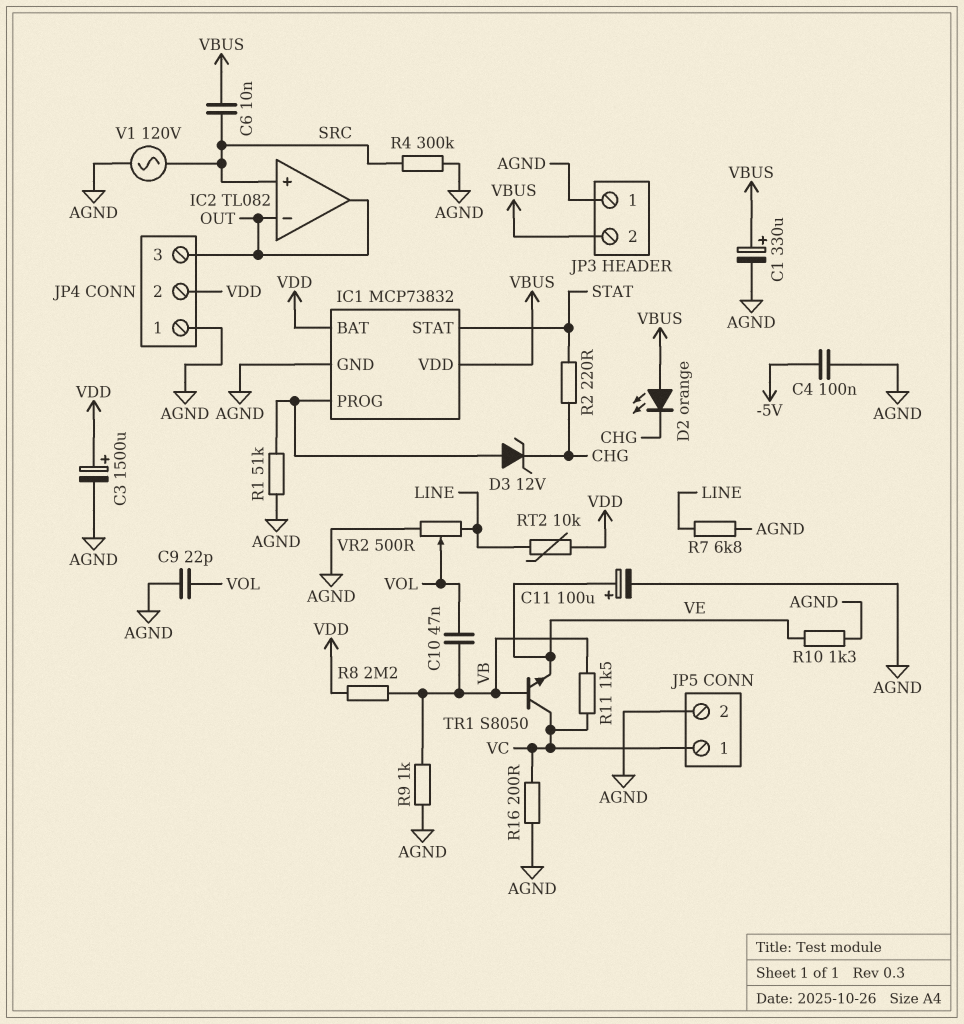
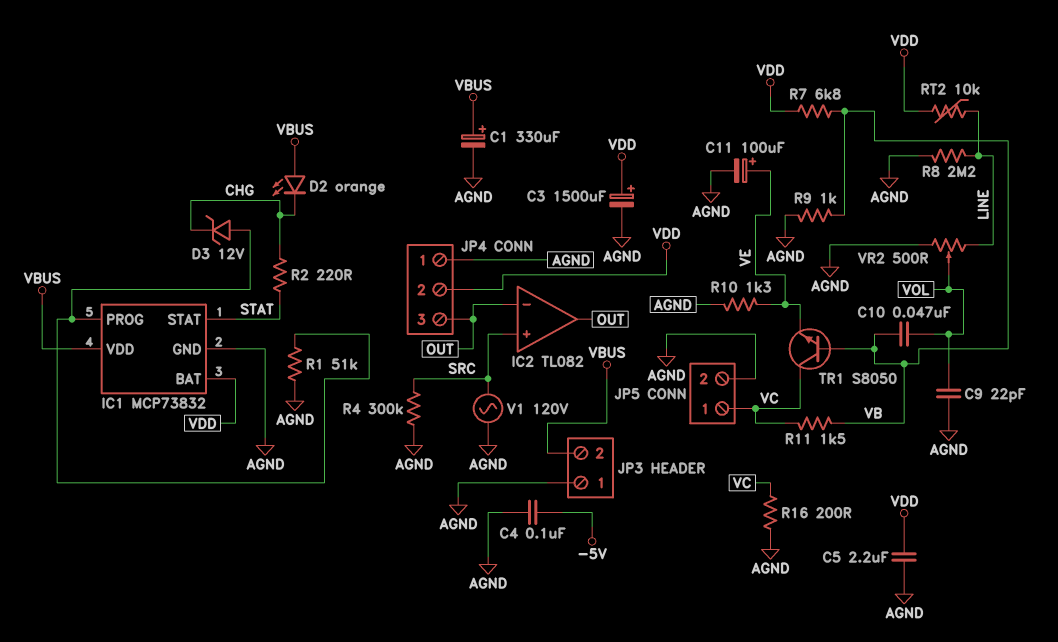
C5: none -> 2.2uF (AGND, VDD)
C6: 10nF (SRC, VBUS) -> none
R7: 6.8k (AGND, LINE) -> 6.8k (VB, VDD)
R8: 2.2M (VB, VDD) -> 2.2M (AGND, LINE)

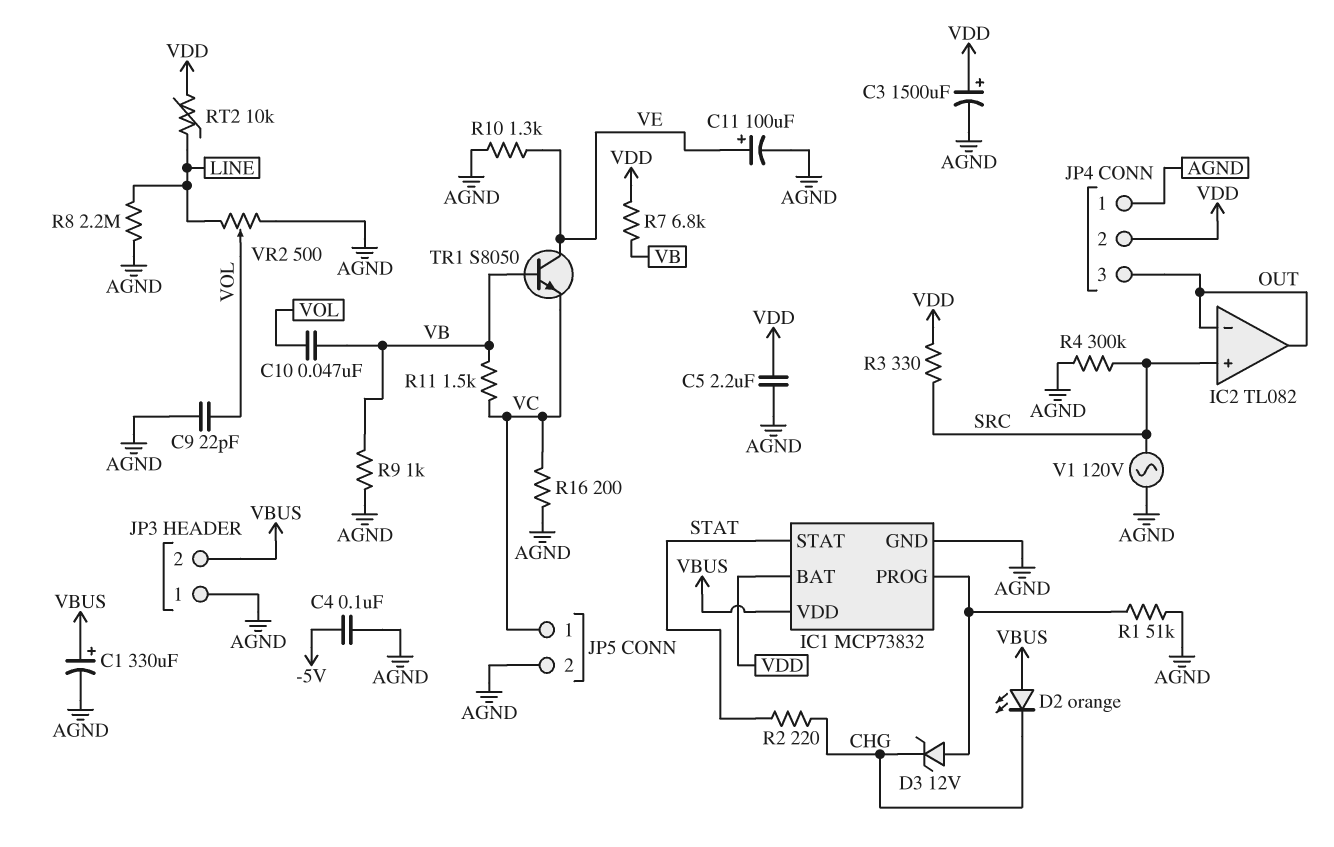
R3: none -> 330 (SRC, VDD)
TR1: NPN S8050 (B VB, C VC, E VE) -> NPN S8050 (B VB, C VE, E VC)

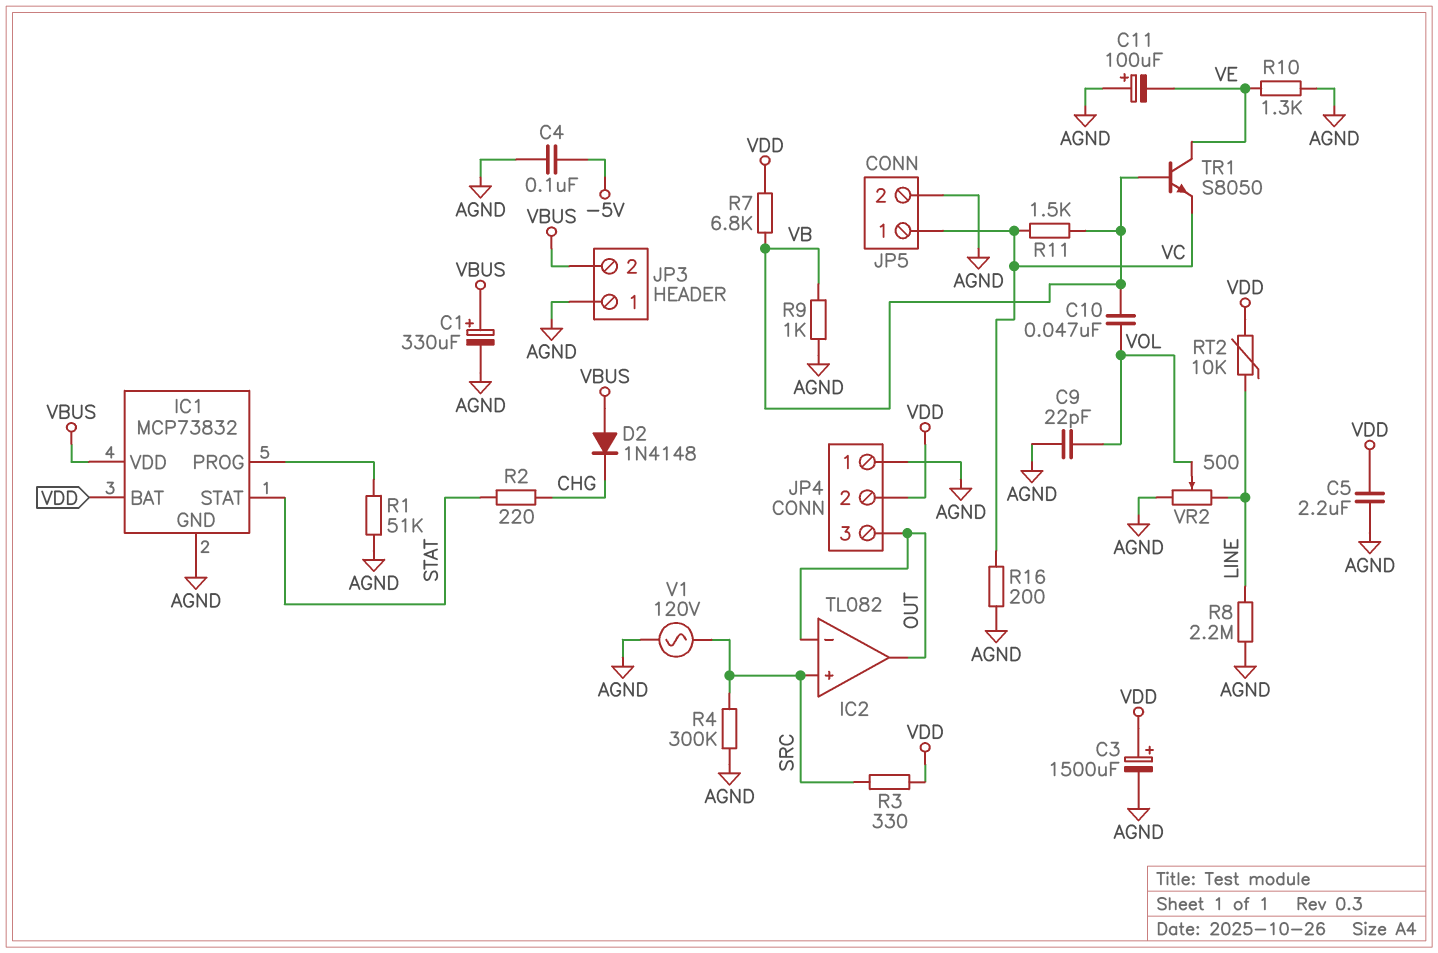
C11: 100uF (plus VE, minus AGND) -> 100uF (plus AGND, minus VE)
D2: LED orange (A VBUS, K CHG) -> diode 1N4148 (A VBUS, K CHG)
D3: zener 12V (A IC1/PROG, K CHG) -> none

